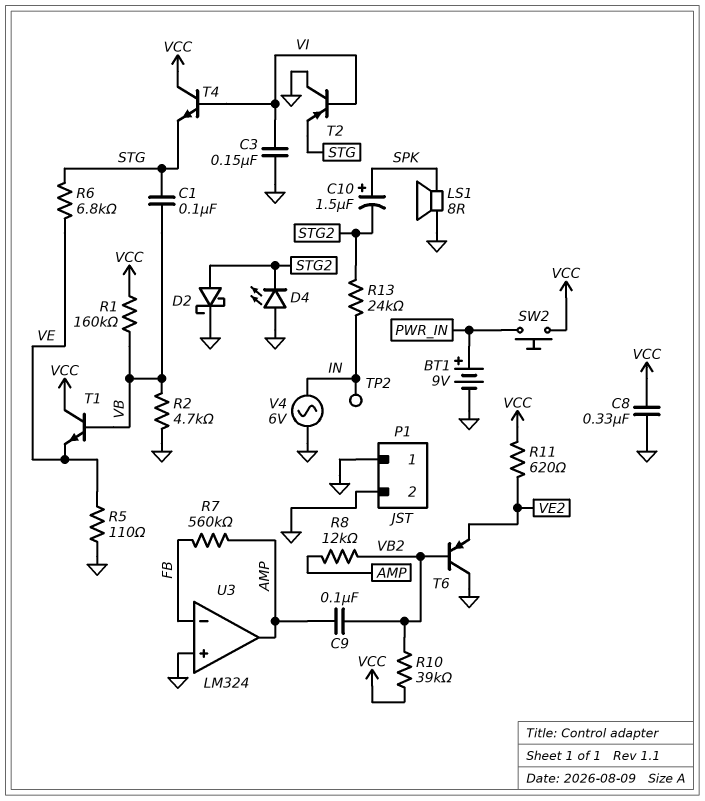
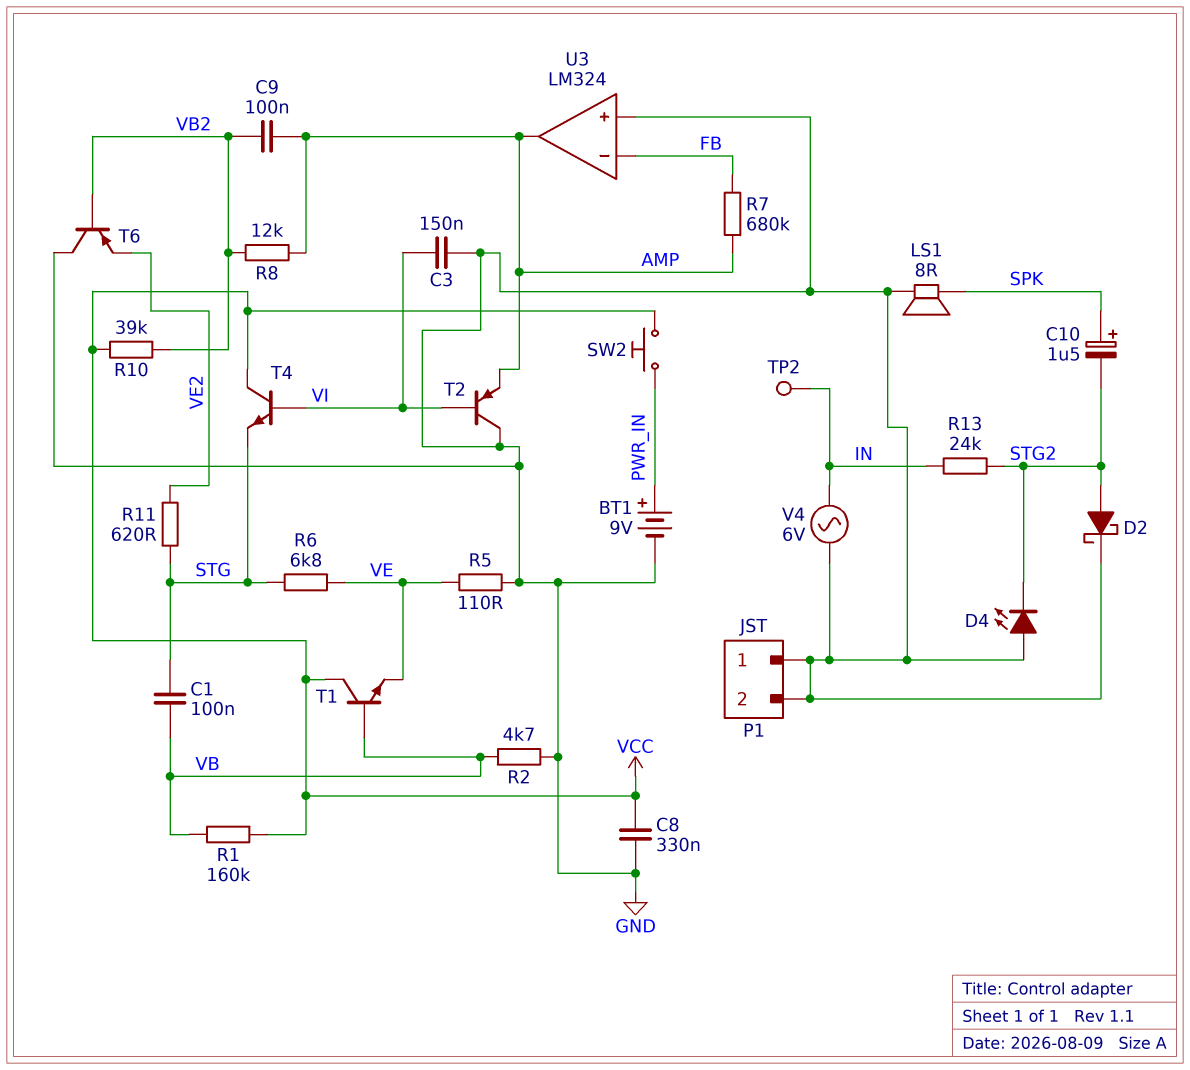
R7: 560k (AMP, FB) -> 680k (AMP, FB)
R11: 620 (VCC, VE2) -> 620 (STG, VE2)
T2: PNP (B VI, C GND, E STG) -> PNP (B VI, C GND, E AMP)

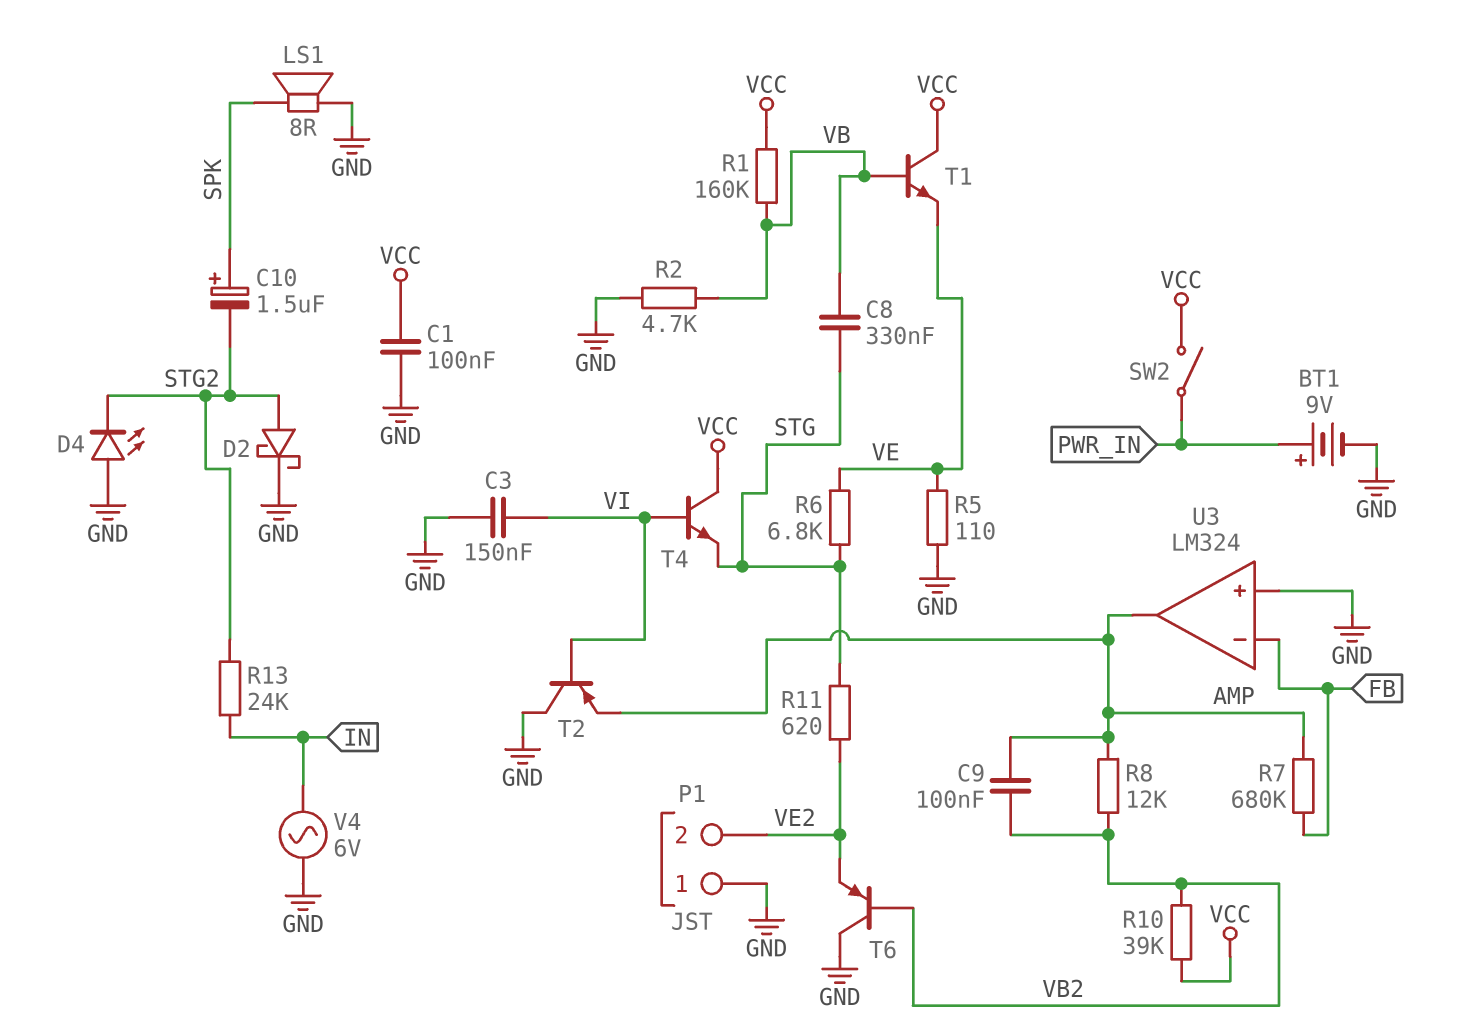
C1: 100nF (STG, VB) -> 100nF (GND, VCC)
C8: 330nF (GND, VCC) -> 330nF (STG, VB)
P1 pin 2: GND -> VE2
SW2: button (PWR_IN, VCC) -> switch (PWR_IN, VCC)
TP2: test point (IN) -> none

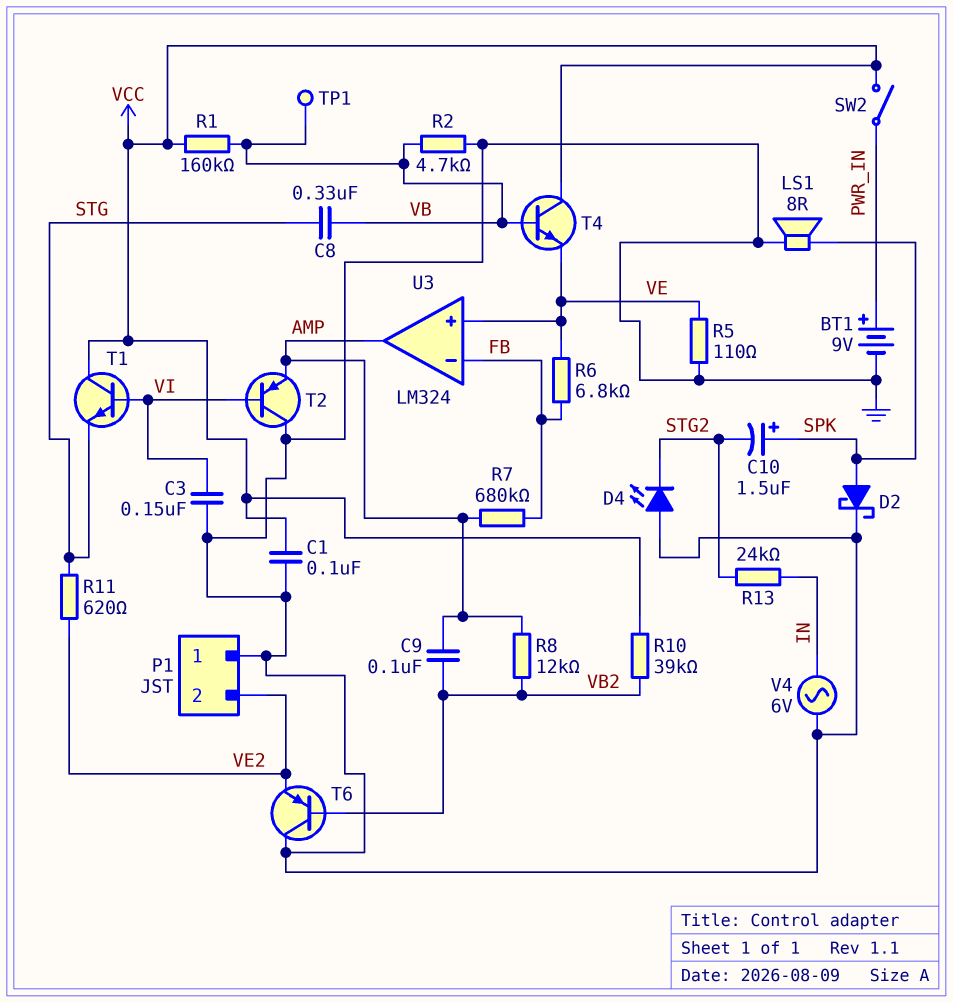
D2: schottky (A STG2, K GND) -> schottky (A SPK, K GND)
R6: 6.8k (STG, VE) -> 6.8k (FB, VE)
T1: NPN (B VB, C VCC, E VE) -> NPN (B VI, C VCC, E STG)
T4: NPN (B VI, C VCC, E STG) -> NPN (B VB, C VCC, E VE)
TP1: none -> test point (VB)
U3 pin in+: GND -> VE

